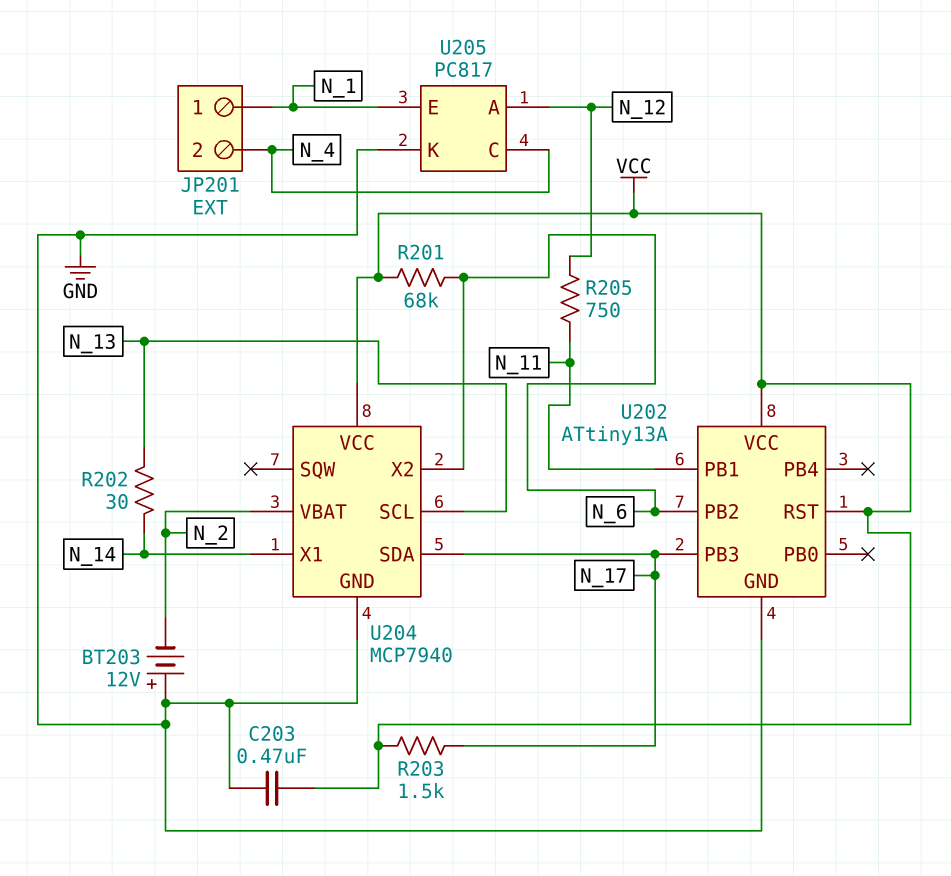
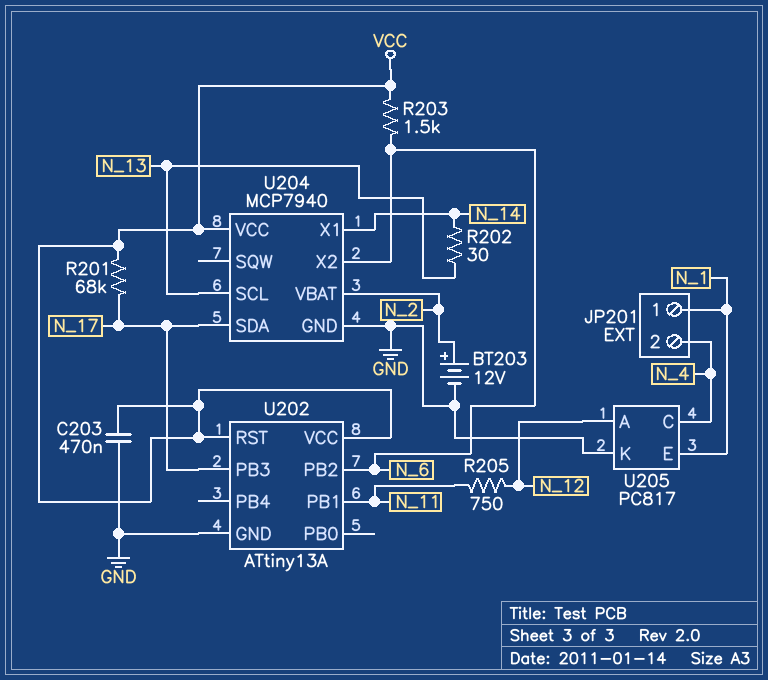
BT203: 12V (plus GND, minus N_2) -> 12V (plus N_2, minus GND)
R201: 68k (N_6, VCC) -> 68k (N_17, VCC)
R203: 1.5k (N_17, VCC) -> 1.5k (N_6, VCC)

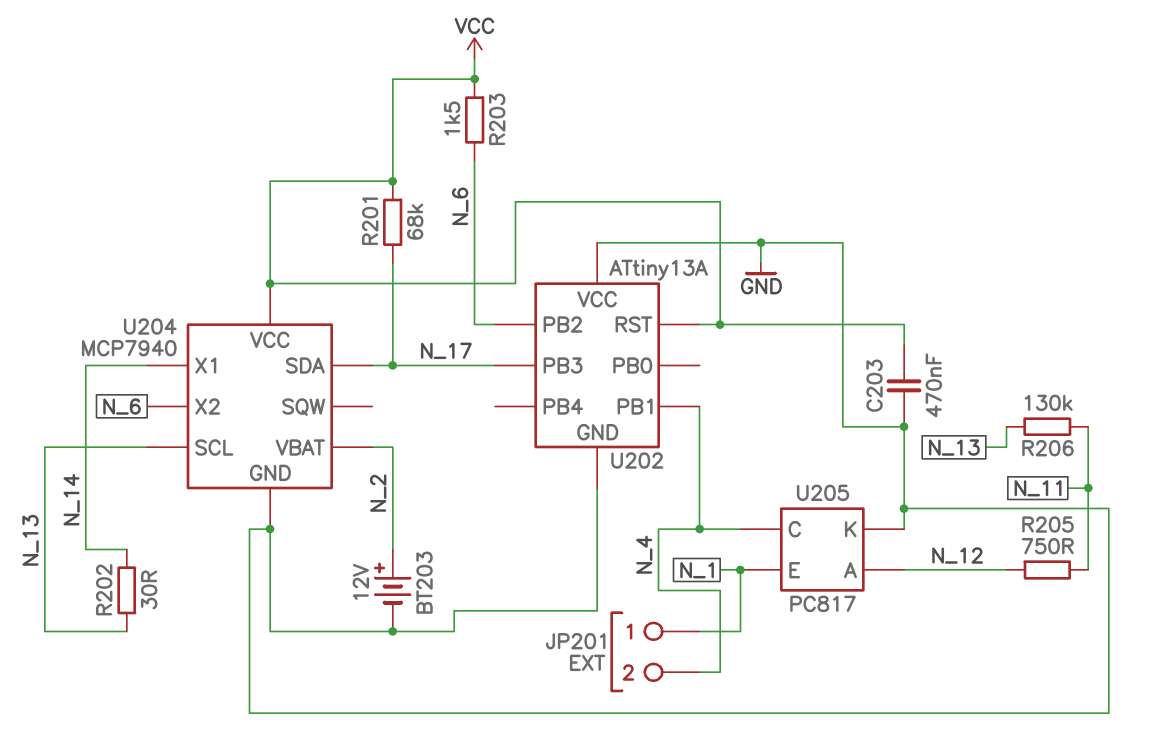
R206: none -> 130k (N_11, N_13)
U202 pin PB1: N_11 -> N_4
U202 pin VCC: VCC -> GND

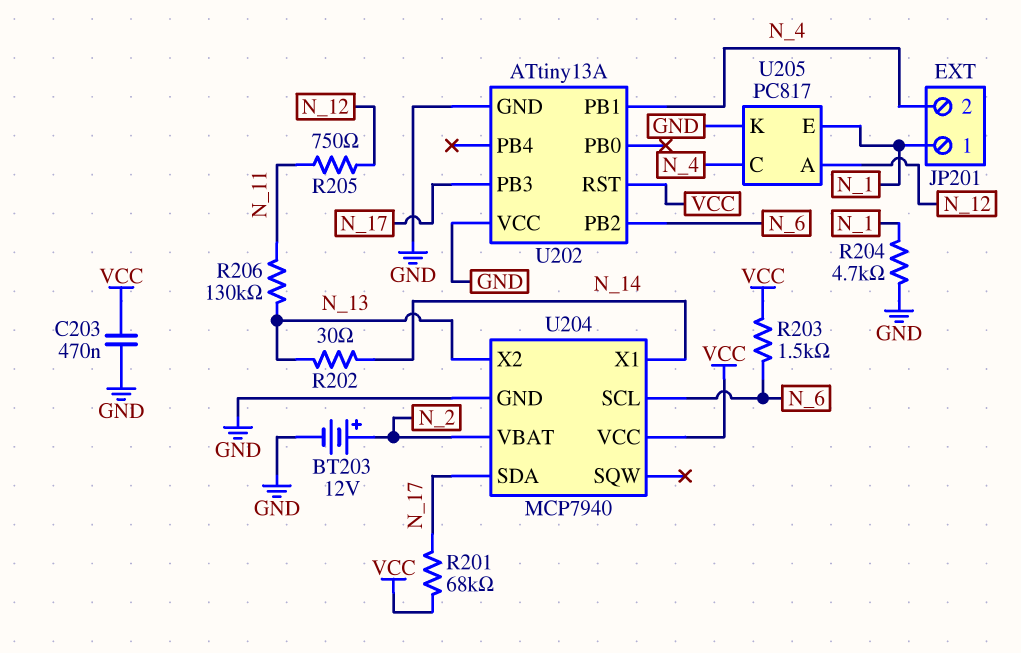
R204: none -> 4.7k (GND, N_1)
U204 pin SCL: N_13 -> N_6
U204 pin X2: N_6 -> N_13

